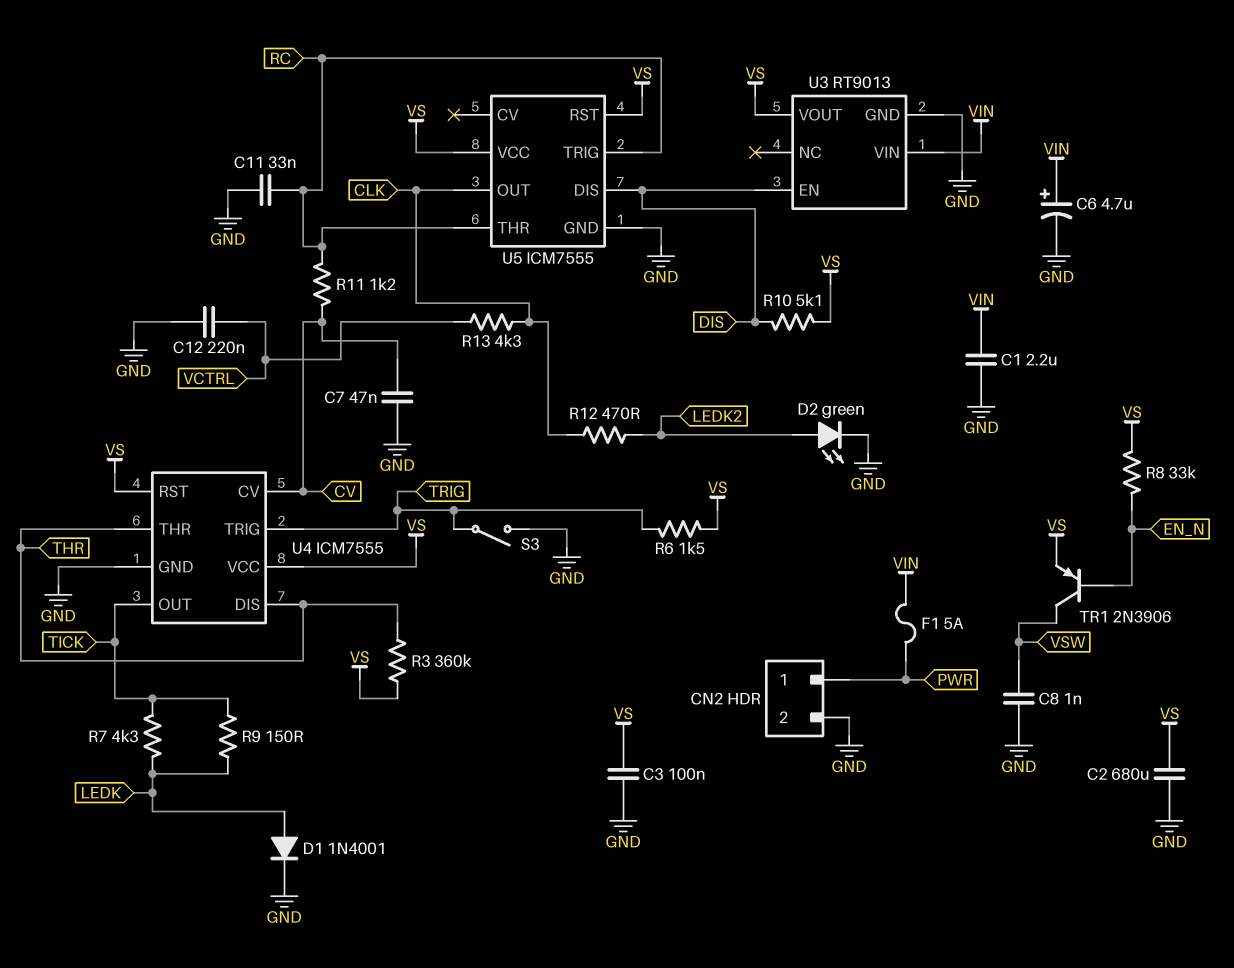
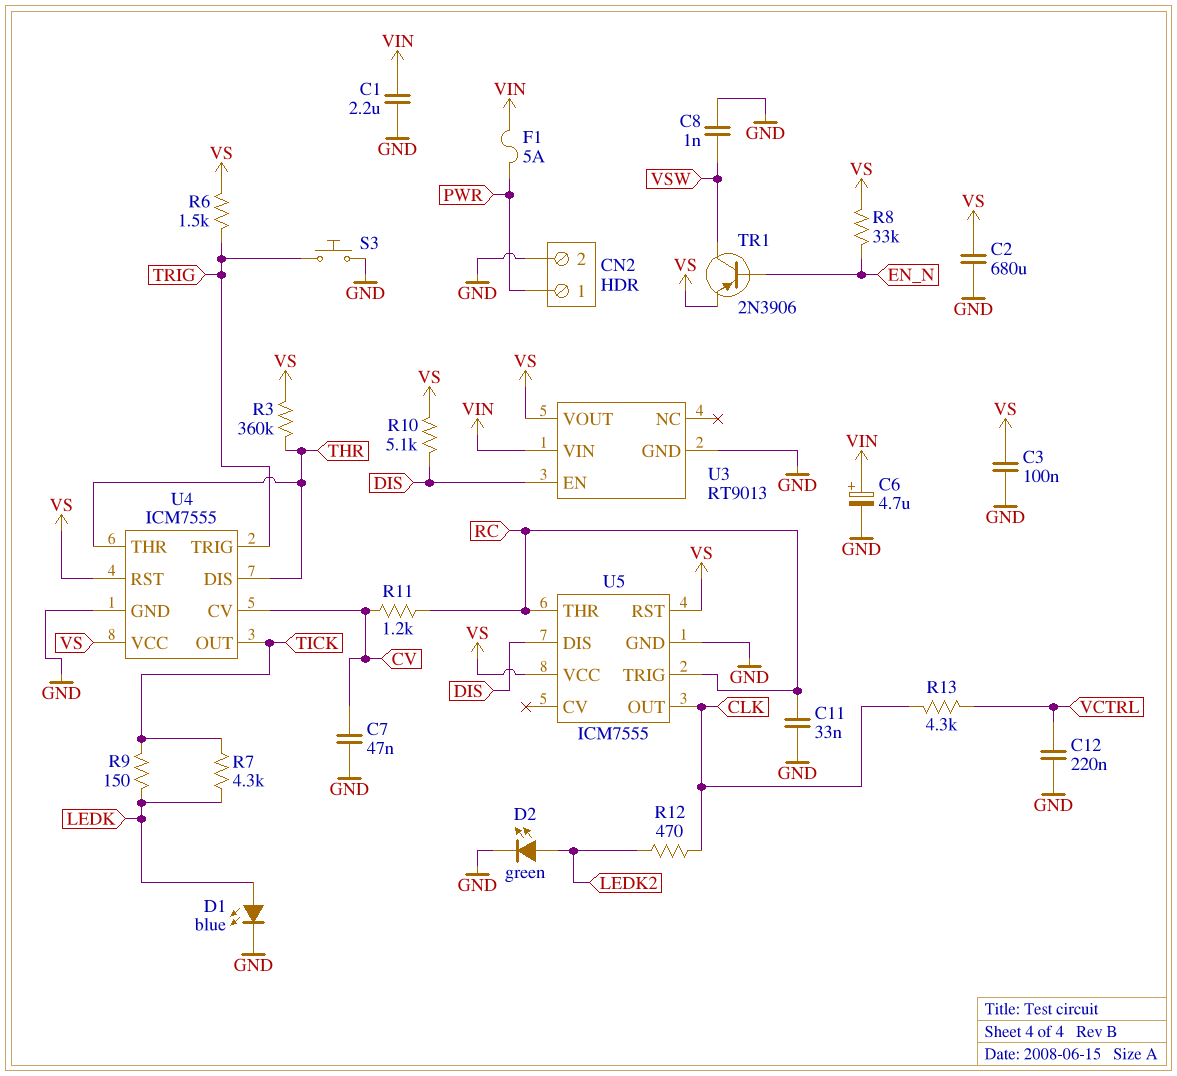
D1: diode 1N4001 (A LEDK, K GND) -> LED blue (A LEDK, K GND)
S3: switch (GND, TRIG) -> button (GND, TRIG)

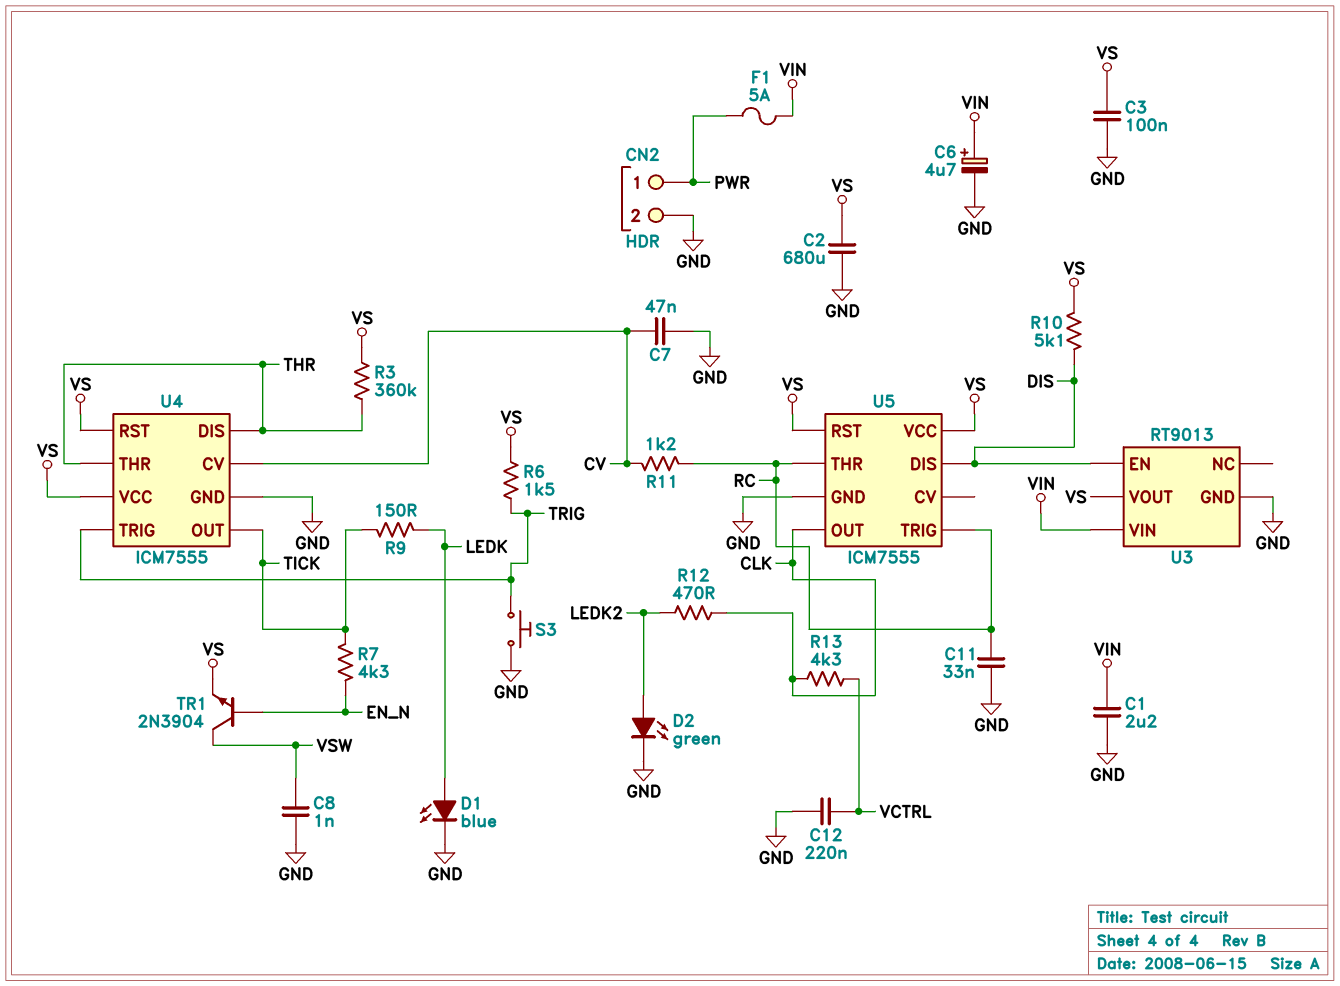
R7: 4.3k (LEDK, TICK) -> 4.3k (EN_N, TICK)
R8: 33k (EN_N, VS) -> none
TR1: PNP 2N3906 (B EN_N, C VSW, E VS) -> NPN 2N3904 (B EN_N, C VSW, E VS)

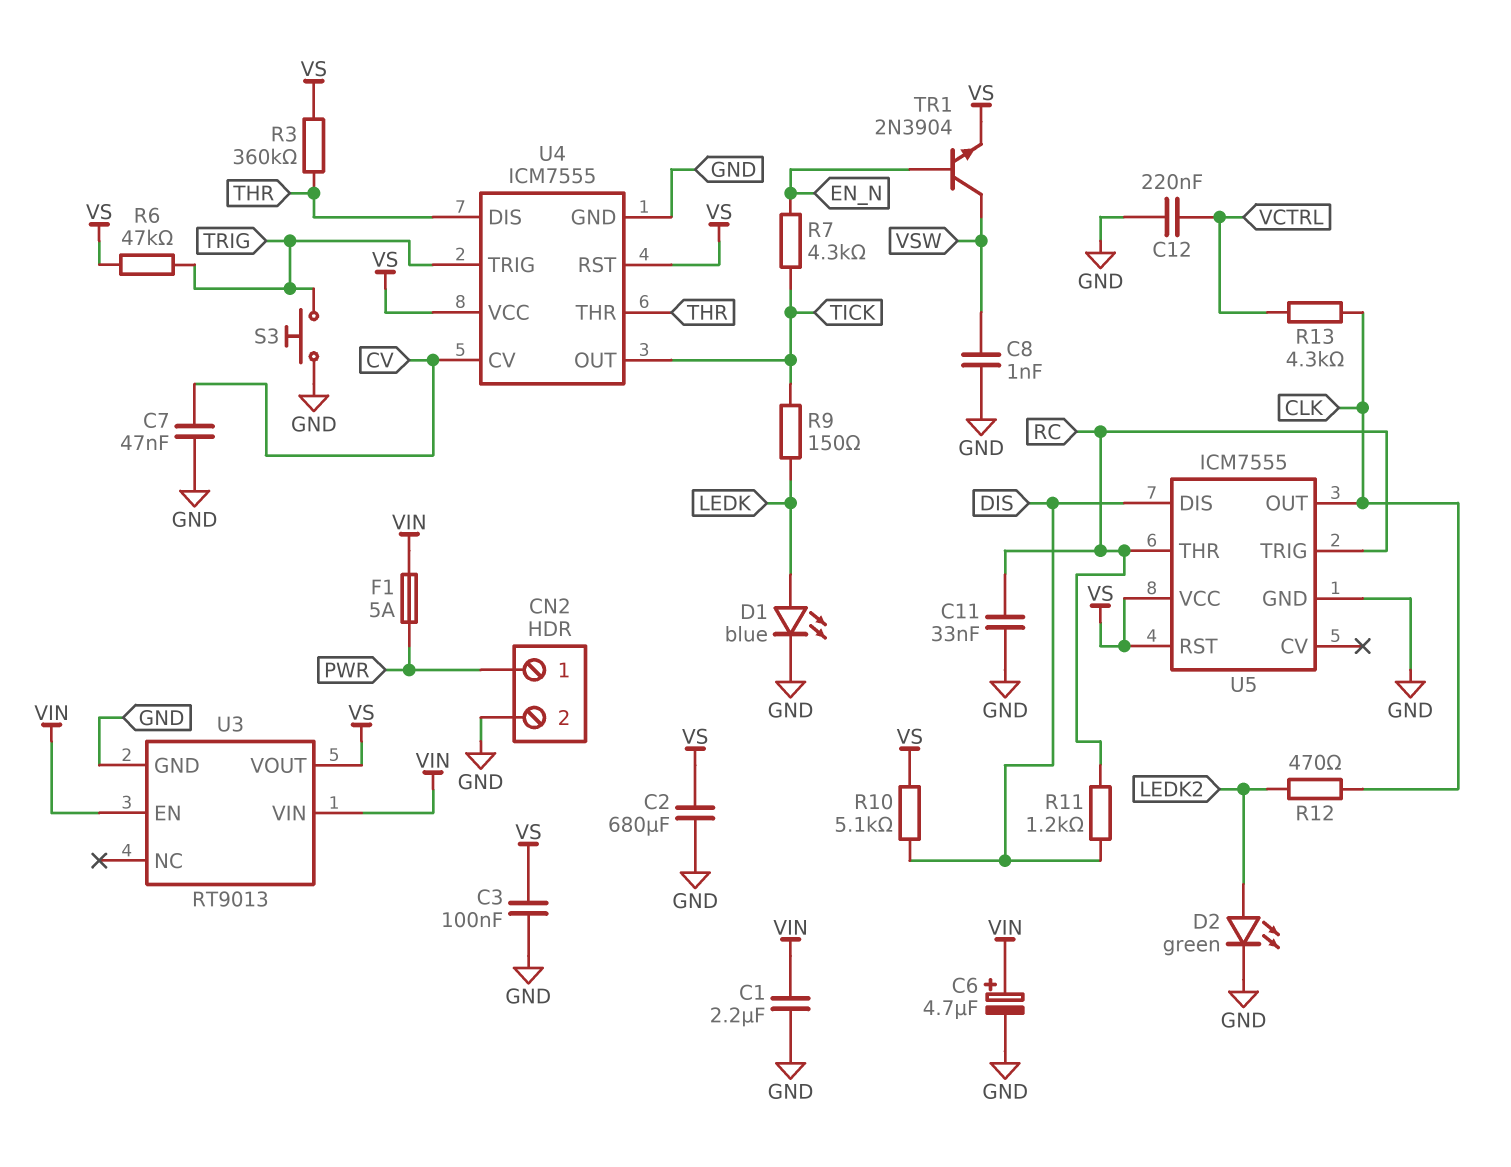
R6: 1.5k (TRIG, VS) -> 47k (TRIG, VS)
R11: 1.2k (CV, RC) -> 1.2k (DIS, RC)
U3 pin EN: DIS -> VIN

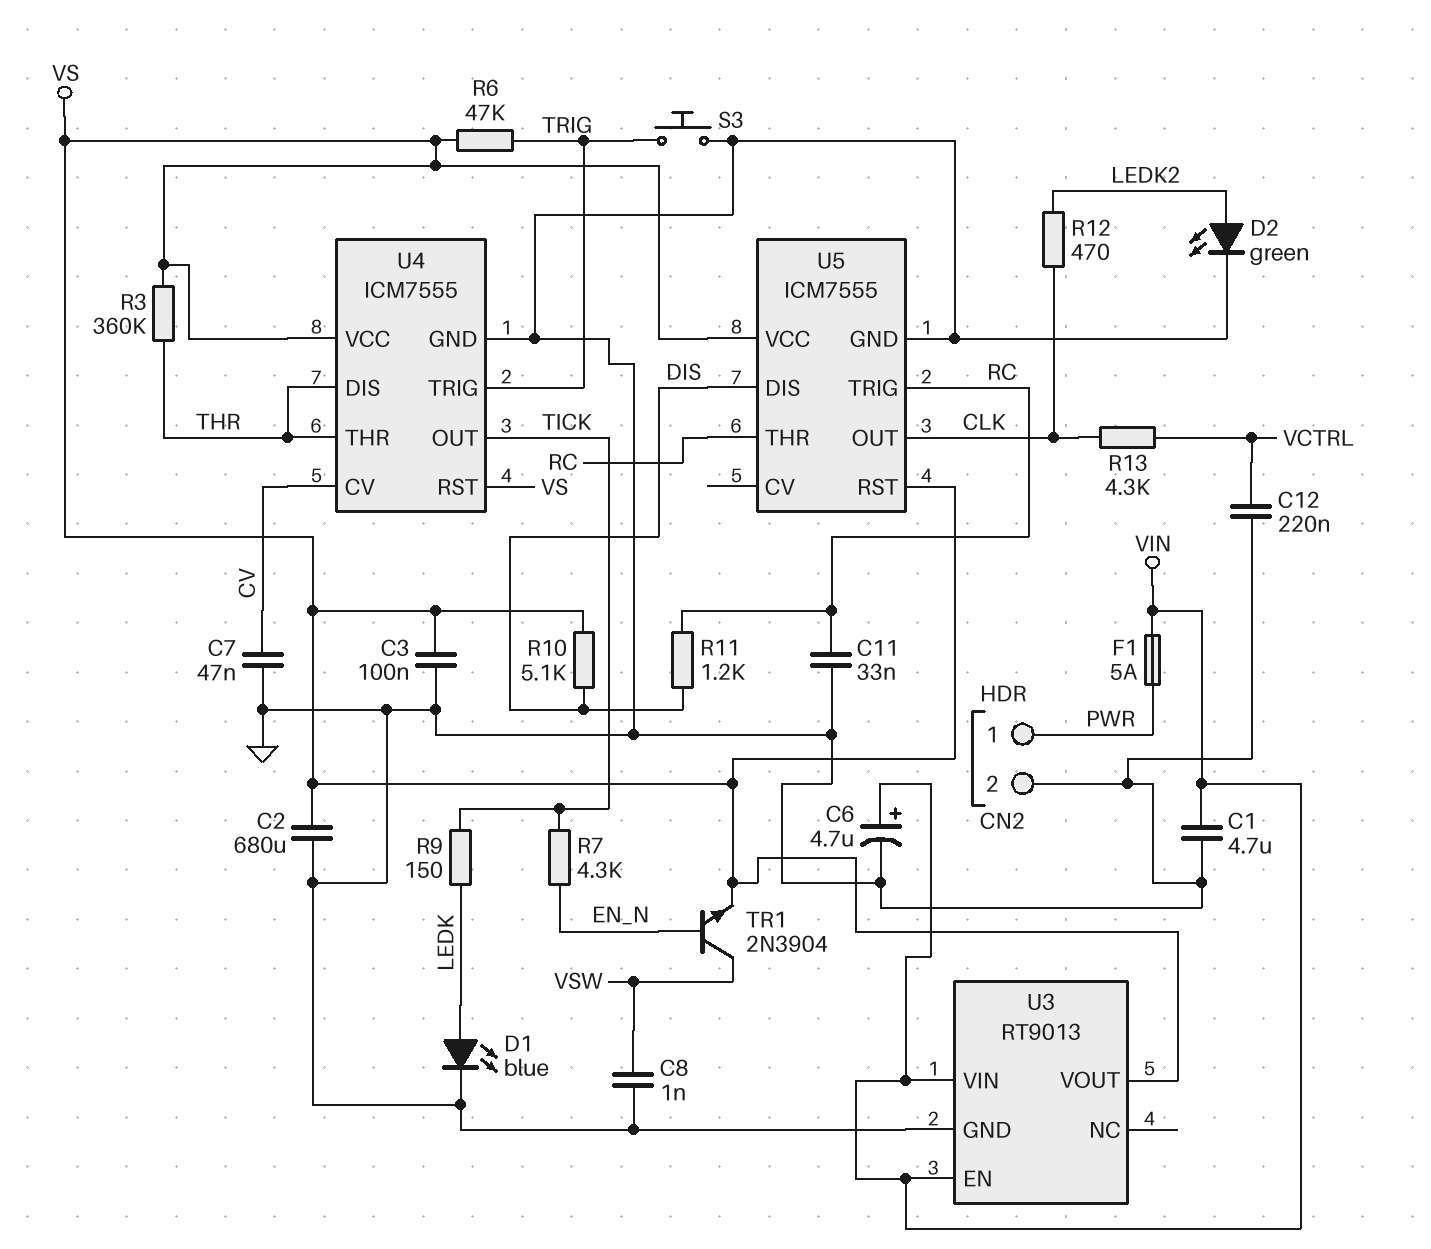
C1: 2.2uF (GND, VIN) -> 4.7uF (GND, VIN)

